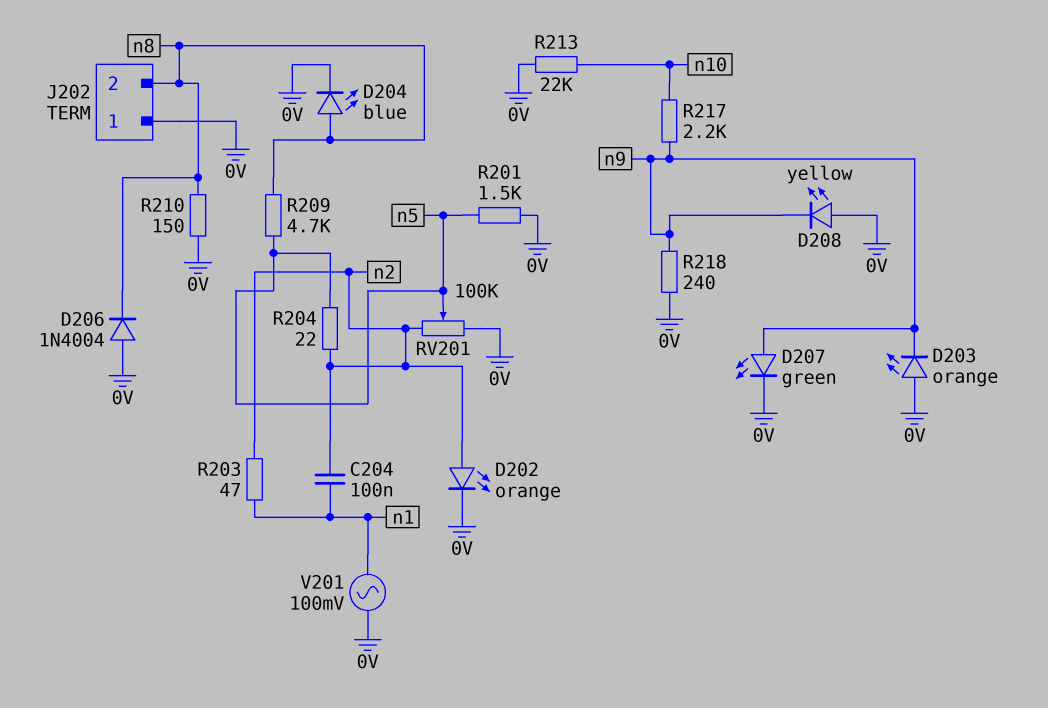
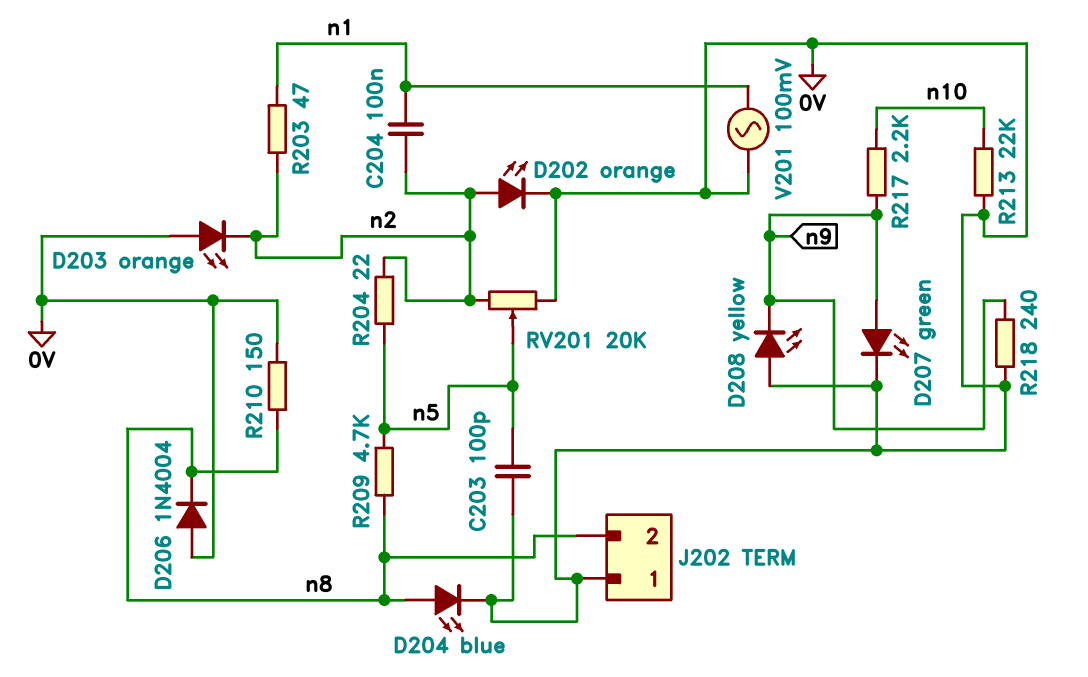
C203: none -> 100pF (0V, n5)
D203: LED orange (A 0V, K n9) -> LED orange (A 0V, K n2)
R201: 1.5k (0V, n5) -> none
RV201: 100k (0V, n2, wiper n5) -> 20k (0V, n2, wiper n5)

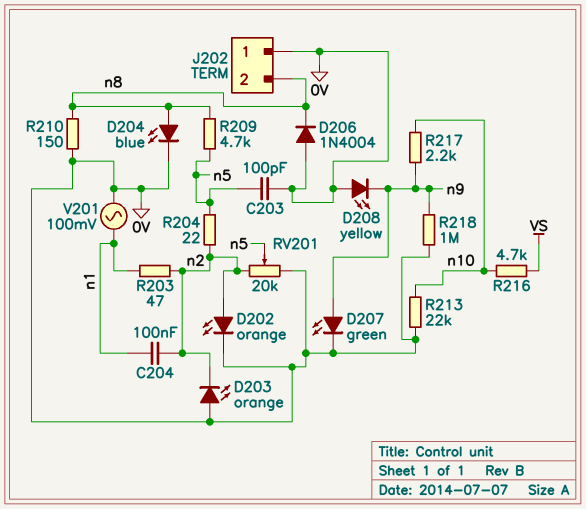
R216: none -> 4.7k (VS, n10)
R218: 240 (0V, n9) -> 1M (0V, n9)

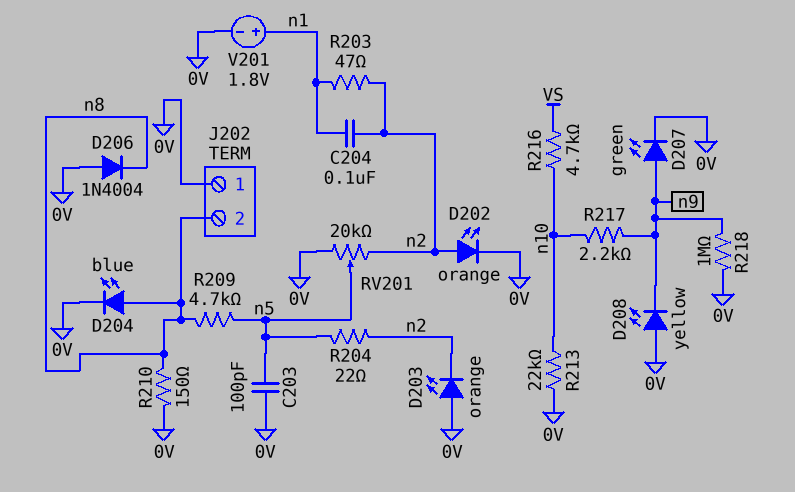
V201: AC 100mV (0V, n1) -> 1.8V (plus n1, minus 0V)

